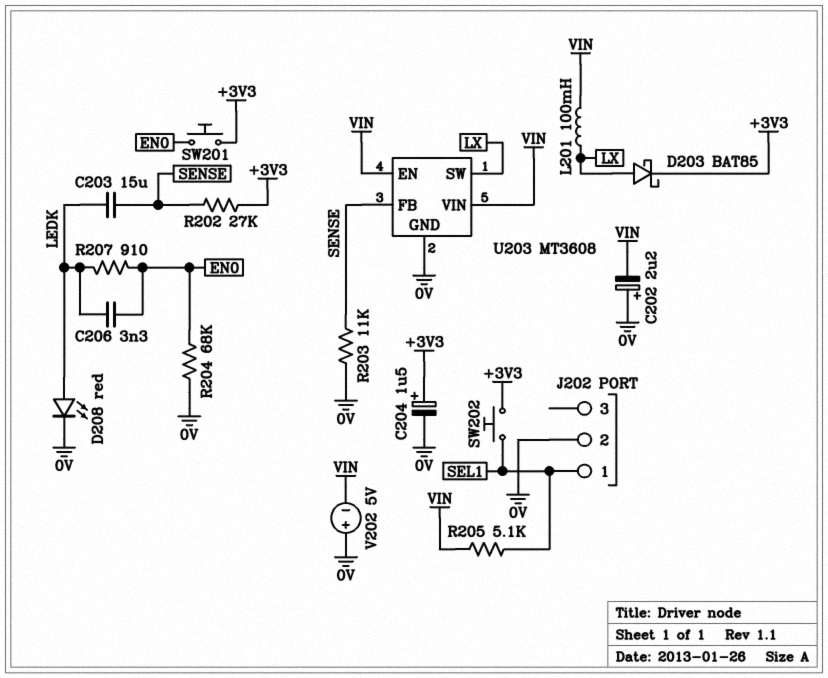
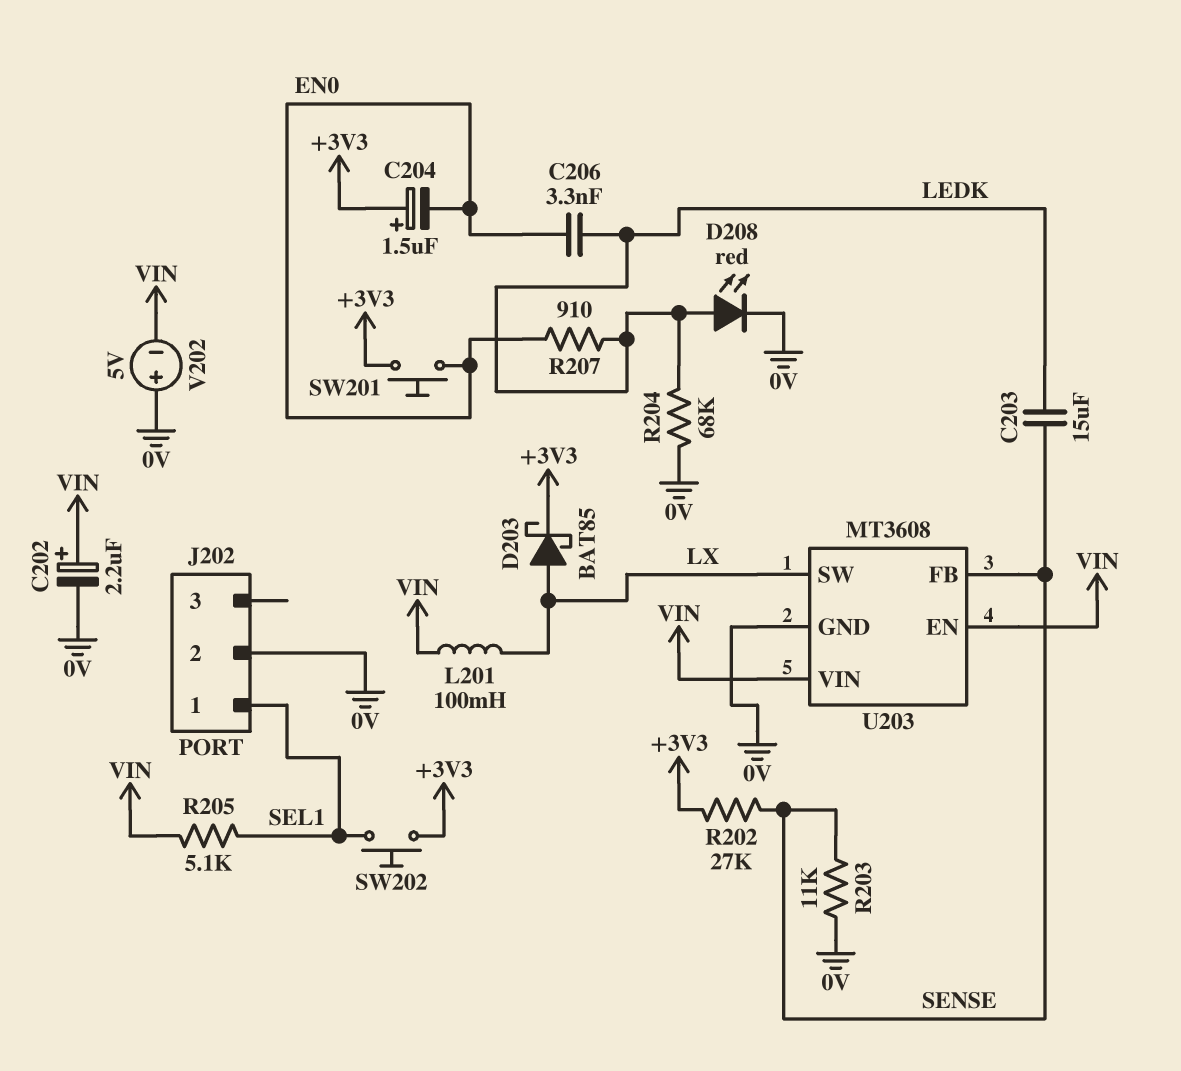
C202: 2.2uF (plus 0V, minus VIN) -> 2.2uF (plus VIN, minus 0V)
C204: 1.5uF (plus +3V3, minus 0V) -> 1.5uF (plus +3V3, minus EN0)
R204: 68k (0V, EN0) -> 68k (0V, LEDK)

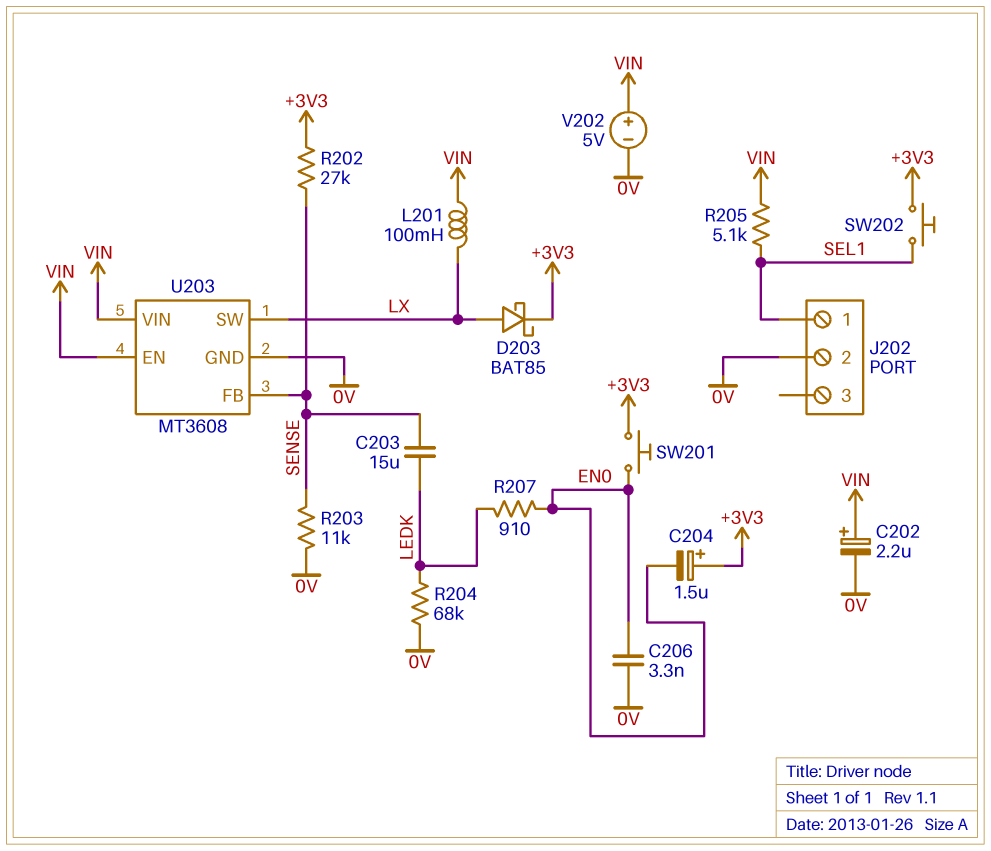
C206: 3.3nF (EN0, LEDK) -> 3.3nF (0V, EN0)
D208: LED red (A LEDK, K 0V) -> none
V202: 5V (plus 0V, minus VIN) -> 5V (plus VIN, minus 0V)

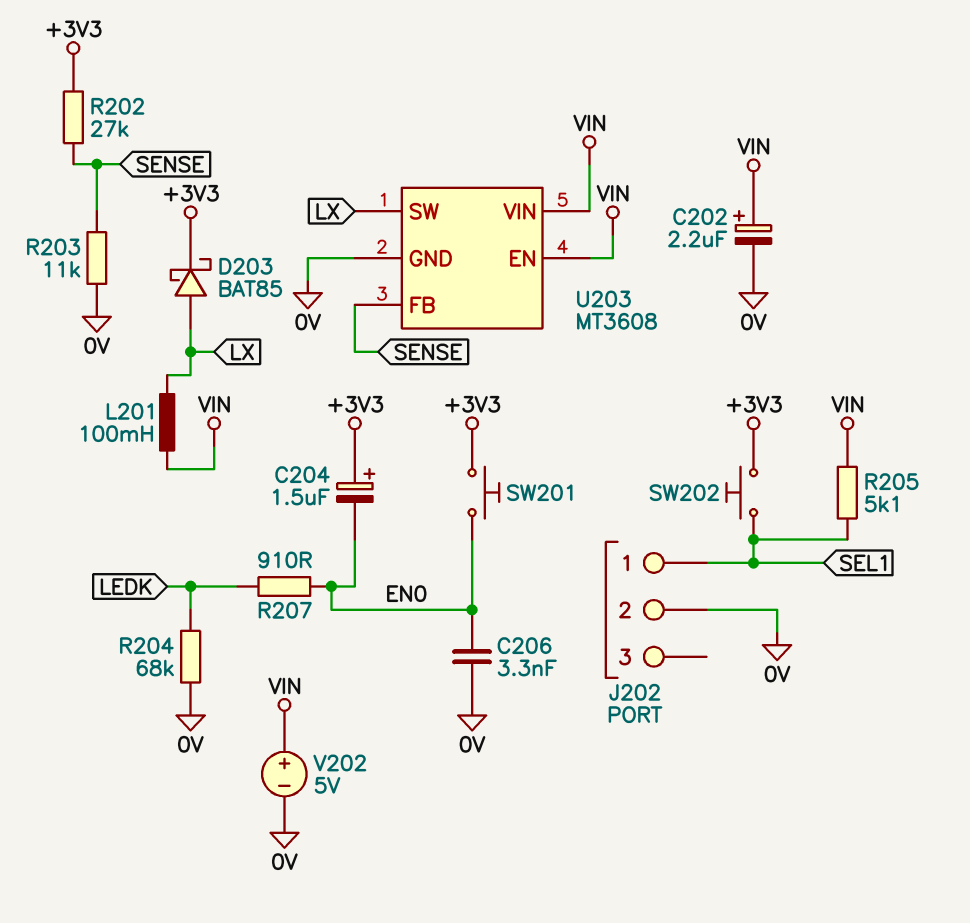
C203: 15uF (LEDK, SENSE) -> none

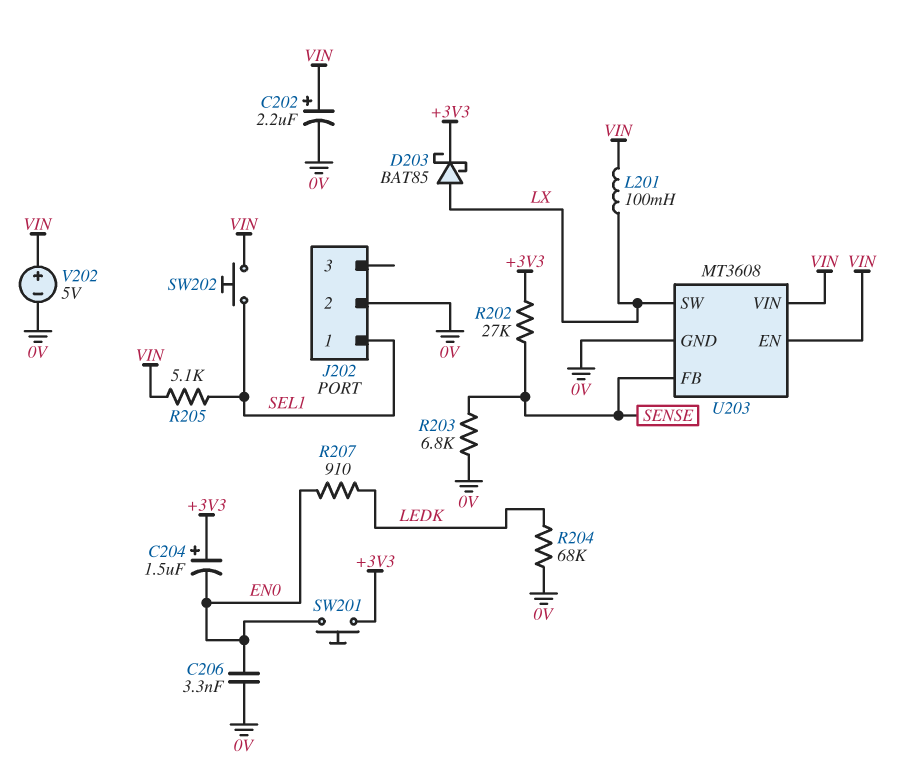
R203: 11k (0V, SENSE) -> 6.8k (0V, SENSE)
SW202: button (+3V3, SEL1) -> button (SEL1, VIN)

